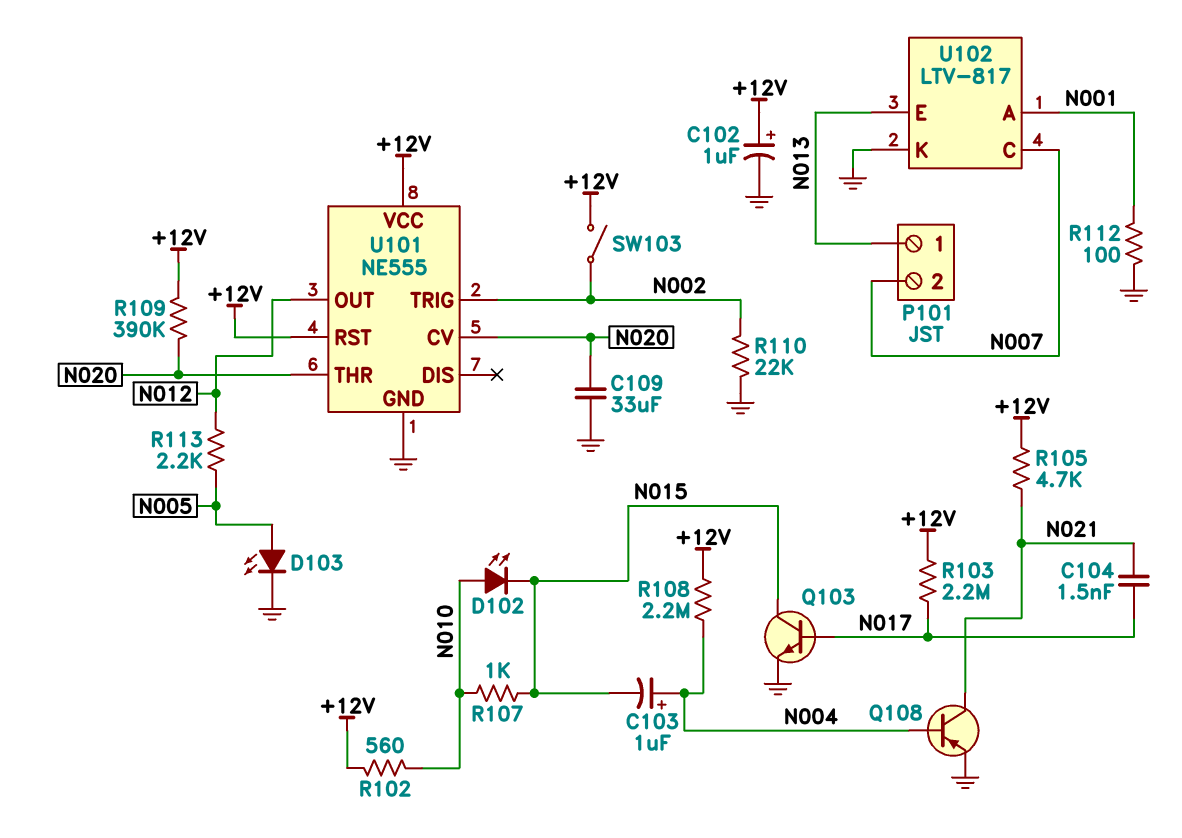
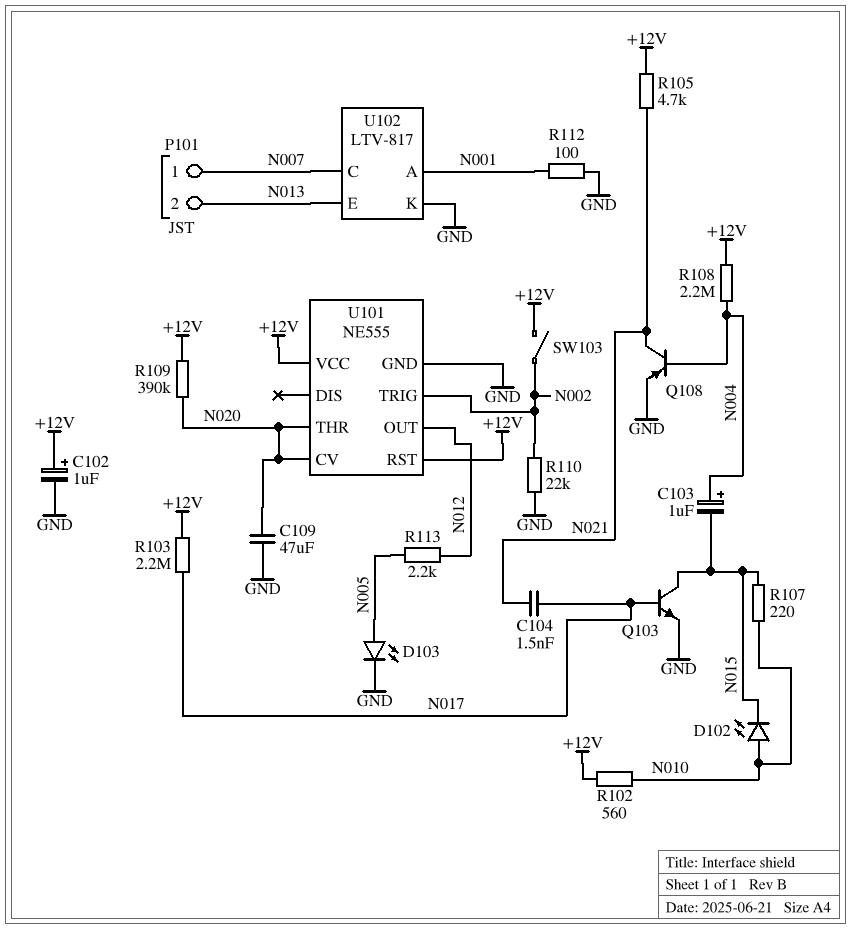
C109: 33uF (GND, N020) -> 47uF (GND, N020)
P101 pin 1: N013 -> N007
P101 pin 2: N007 -> N013
R107: 1k (N010, N015) -> 220 (N010, N015)

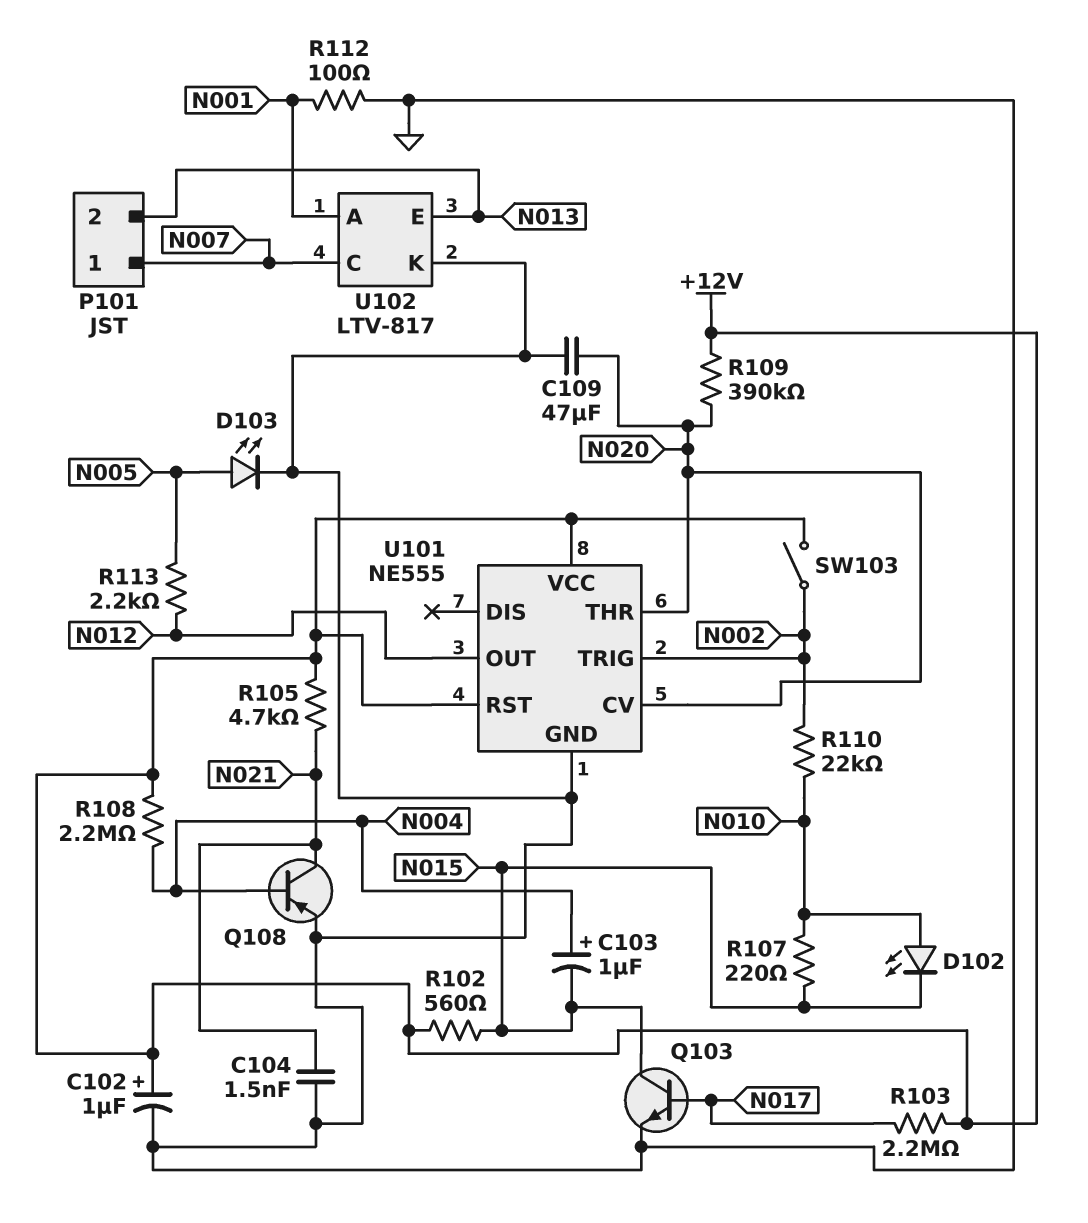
C104: 1.5nF (N017, N021) -> 1.5nF (GND, N021)
R102: 560 (+12V, N010) -> 560 (+12V, N015)
R110: 22k (GND, N002) -> 22k (N002, N010)

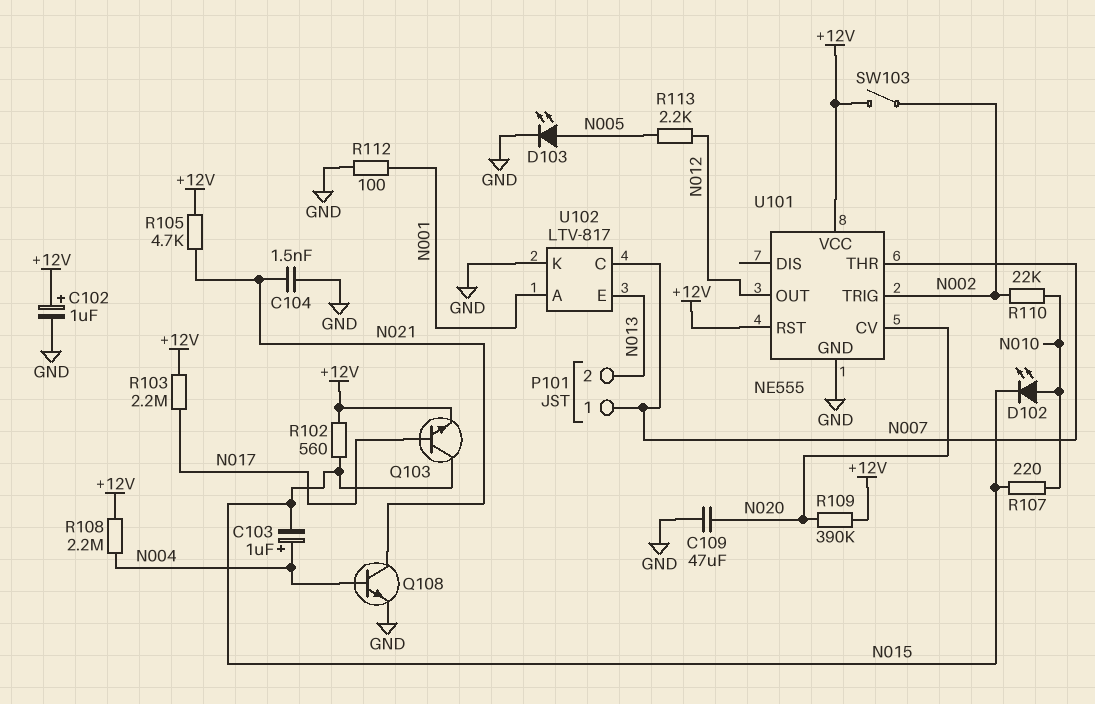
Q103: NPN (B N017, C N015, E GND) -> NPN (B N017, C N015, E +12V)
Q108: PNP (B N004, C N021, E GND) -> NPN (B N004, C N021, E GND)
U101 pin THR: N020 -> N007

